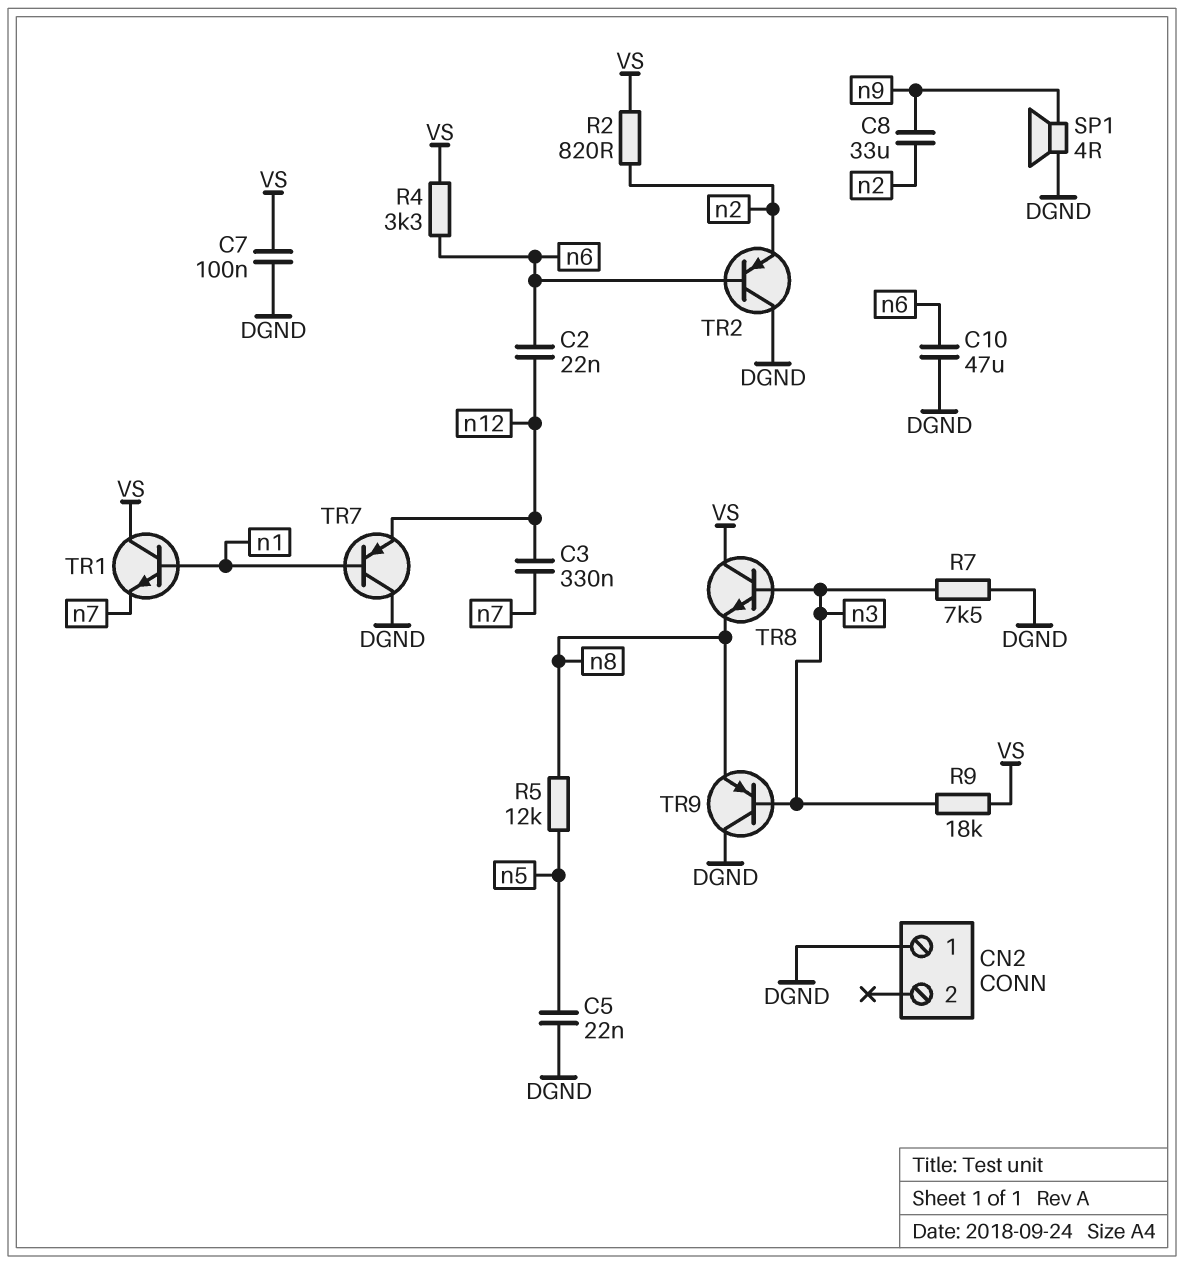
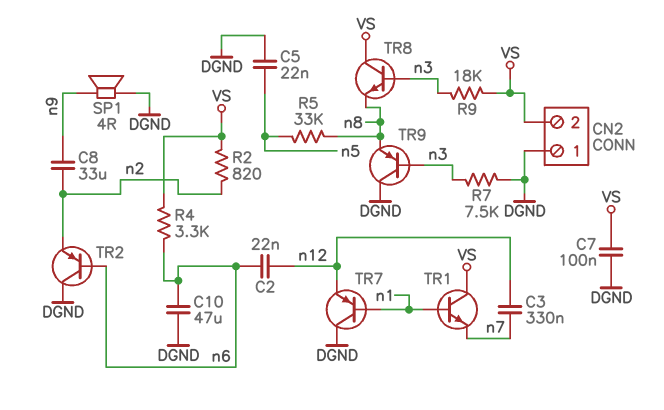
CN2 pin 2: none -> VS
R5: 12k (n5, n8) -> 33k (n5, n8)

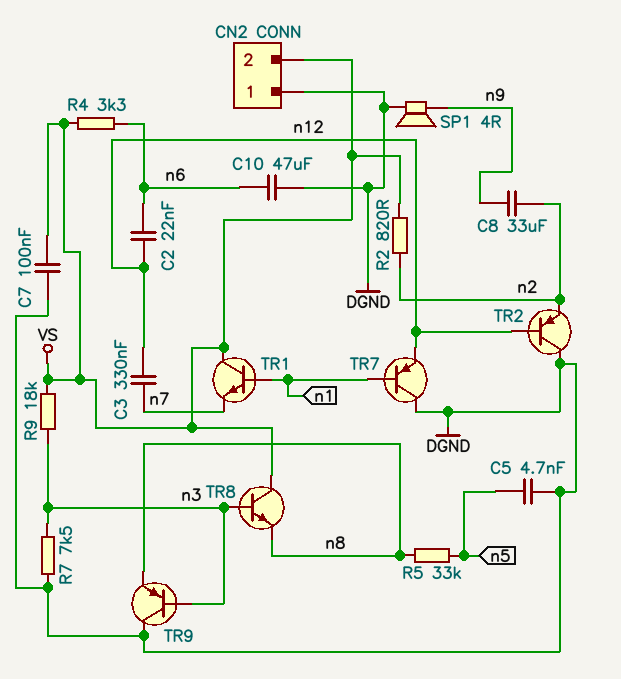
C5: 22nF (DGND, n5) -> 4.7nF (DGND, n5)
TR2: PNP (B n6, C DGND, E n2) -> PNP (B n12, C DGND, E n2)

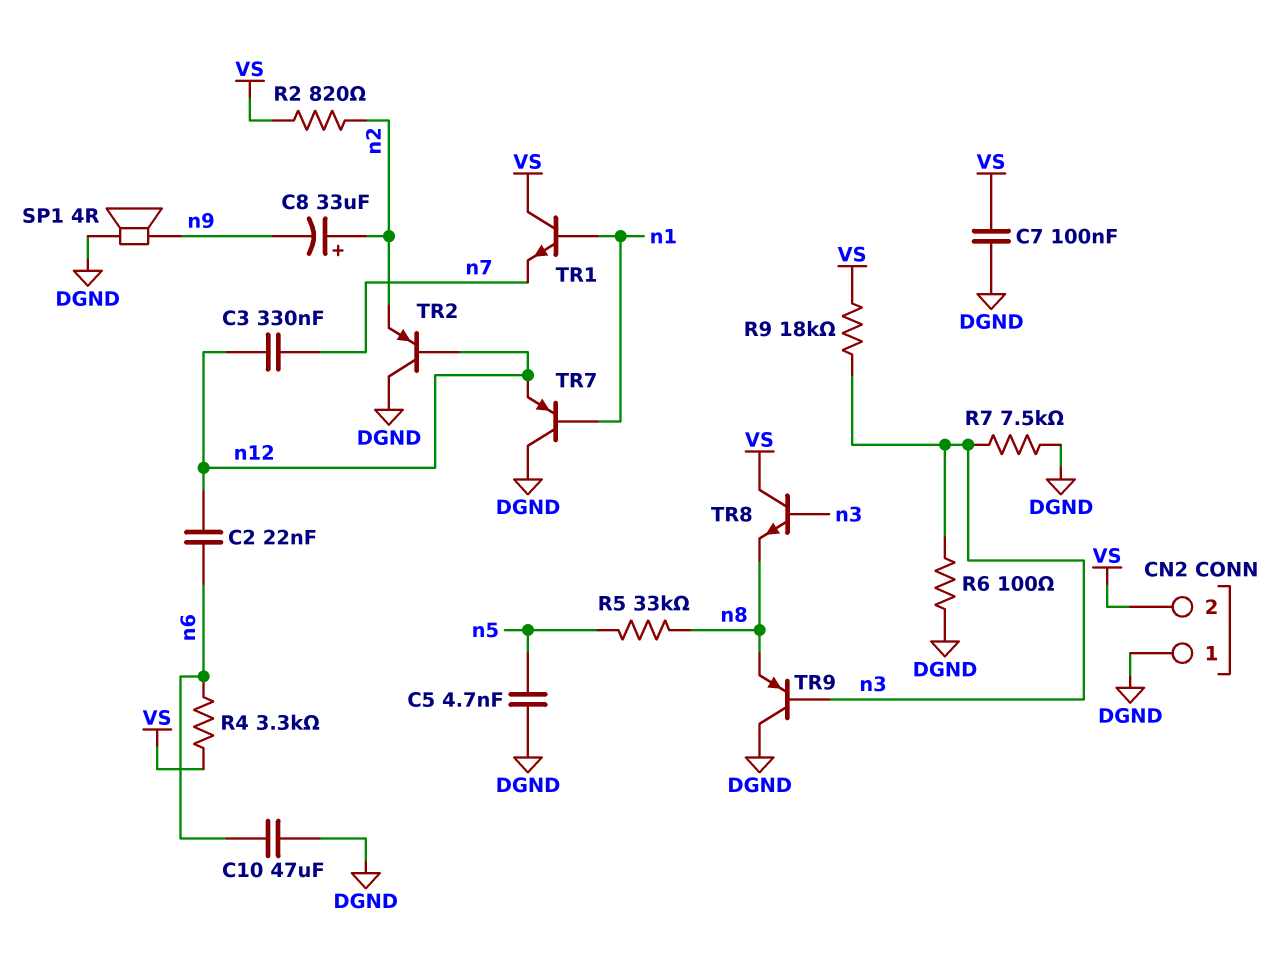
C8: 33uF (n2, n9) -> 33uF (plus n2, minus n9)
R6: none -> 100 (DGND, n3)

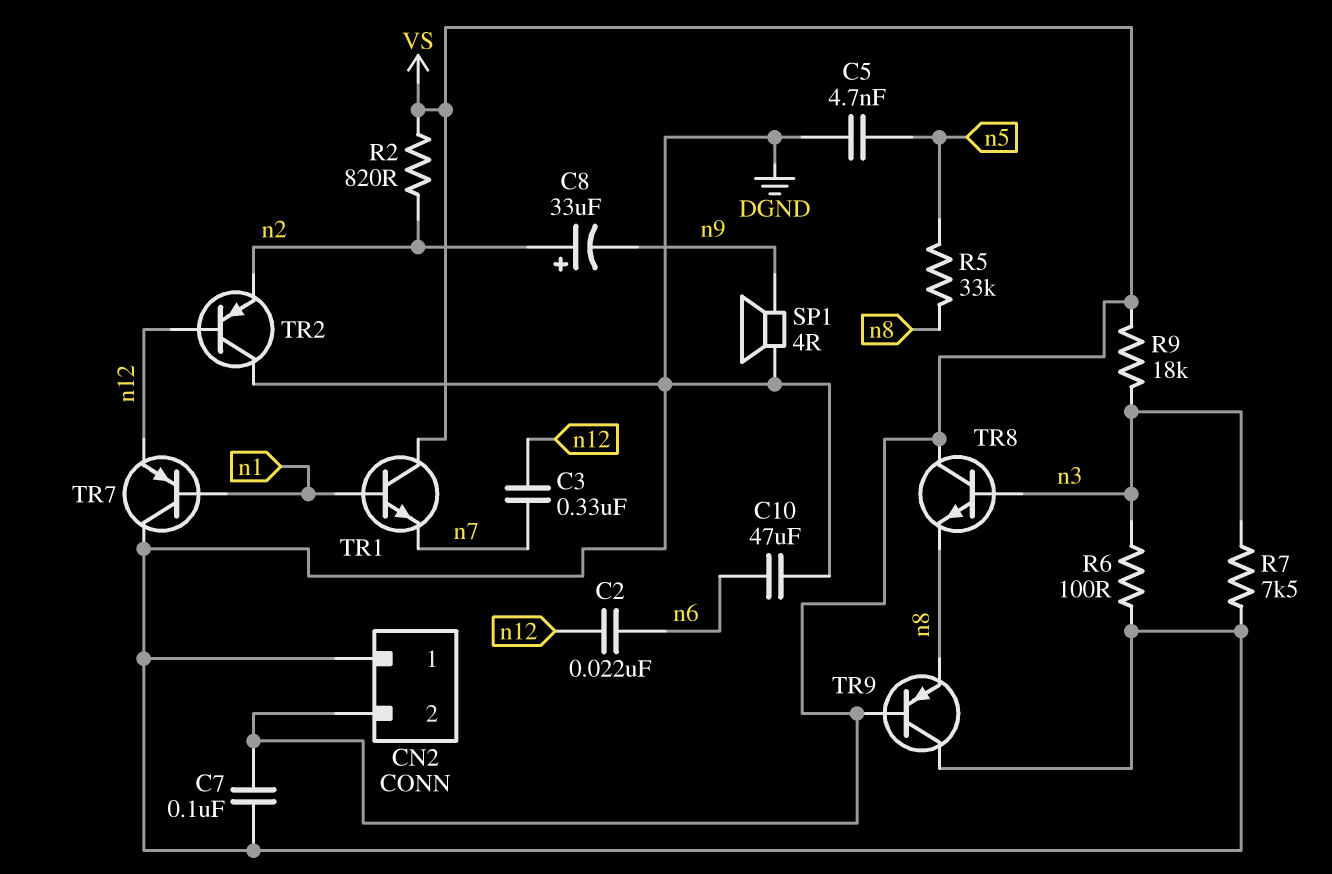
R4: 3.3k (VS, n6) -> none
TR9: PNP (B n3, C DGND, E n8) -> PNP (B VS, C DGND, E n8)

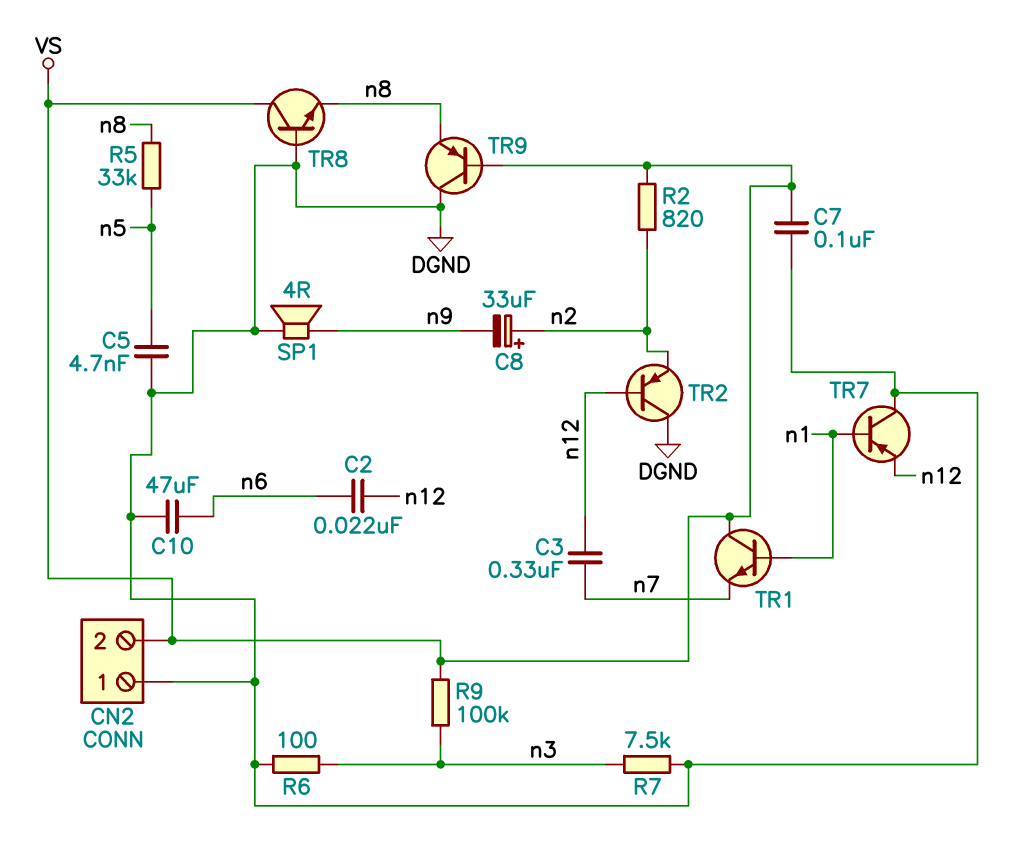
R9: 18k (VS, n3) -> 100k (VS, n3)
TR8: NPN (B n3, C VS, E n8) -> NPN (B DGND, C VS, E n8)

